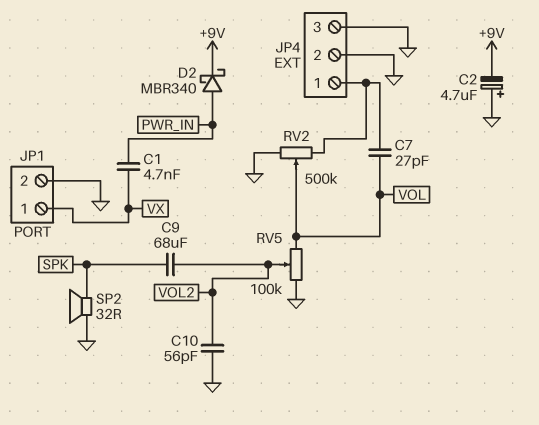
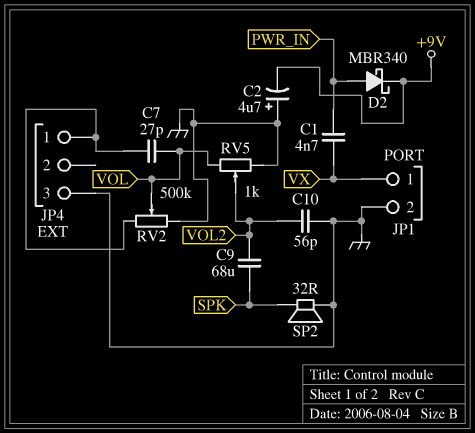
JP4 pin 2: GND -> none
RV5: 100k (GND, VOL, wiper VOL2) -> 1k (GND, VOL, wiper VOL2)

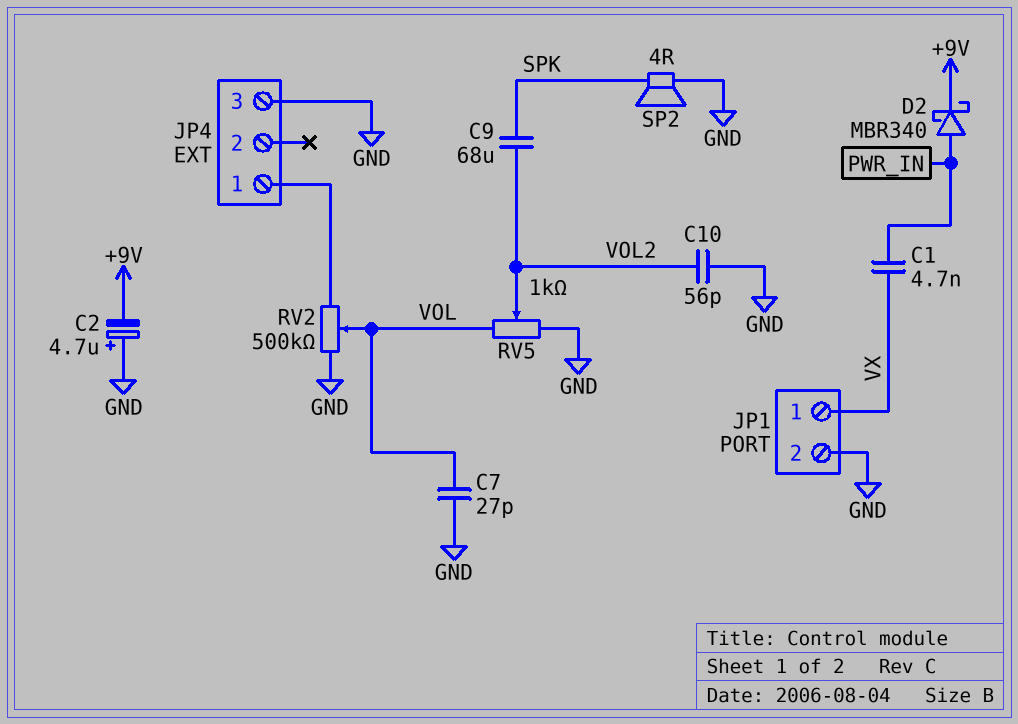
C7: 27pF (JP4/1, VOL) -> 27pF (GND, VOL)
SP2: speaker 32R (GND, SPK) -> speaker 4R (GND, SPK)

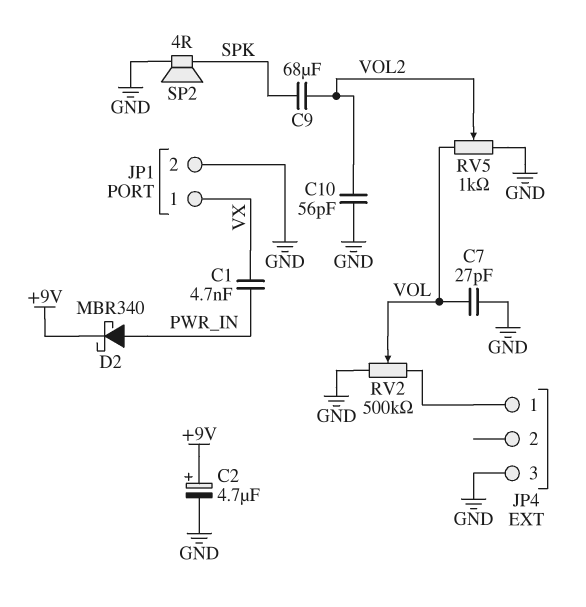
C2: 4.7uF (plus GND, minus +9V) -> 4.7uF (plus +9V, minus GND)

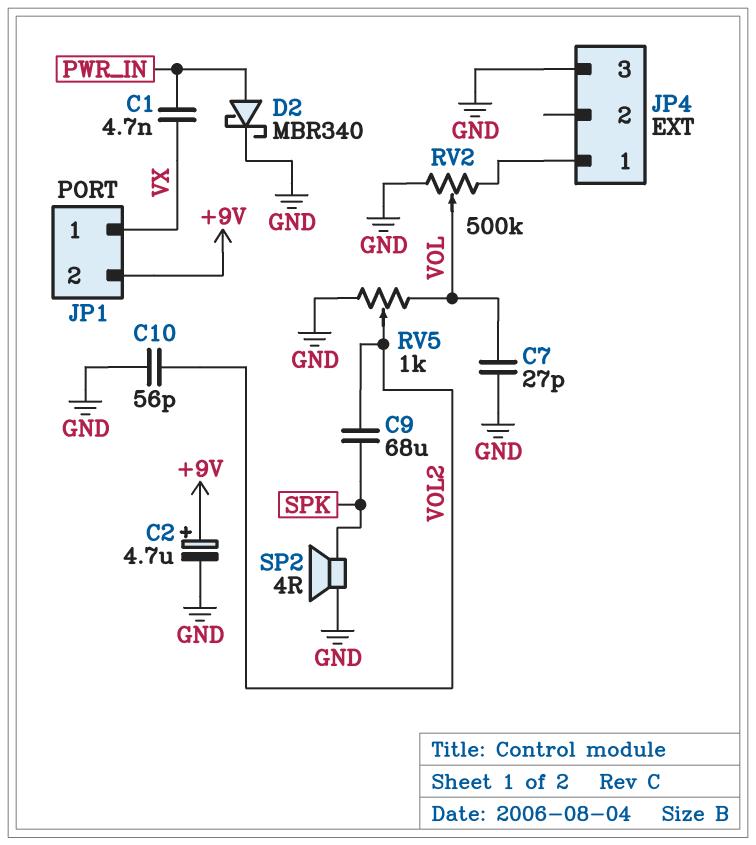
D2: schottky MBR340 (A PWR_IN, K +9V) -> schottky MBR340 (A PWR_IN, K GND)
JP1 pin 2: GND -> +9V

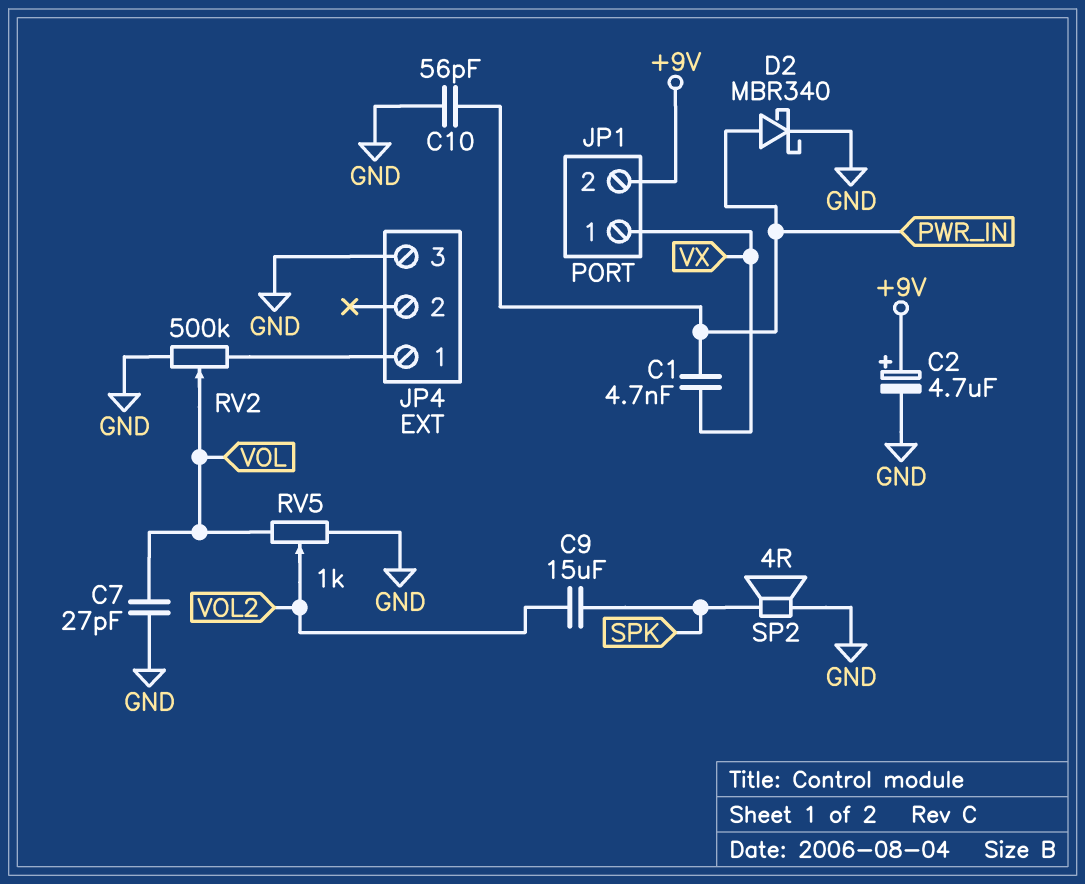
C9: 68uF (SPK, VOL2) -> 15uF (SPK, VOL2)
C10: 56pF (GND, VOL2) -> 56pF (GND, PWR_IN)

